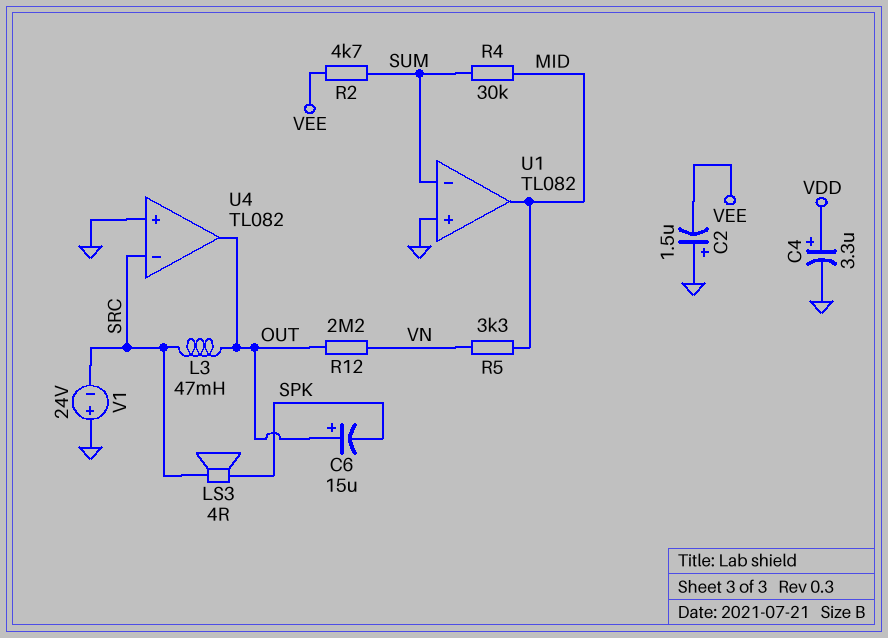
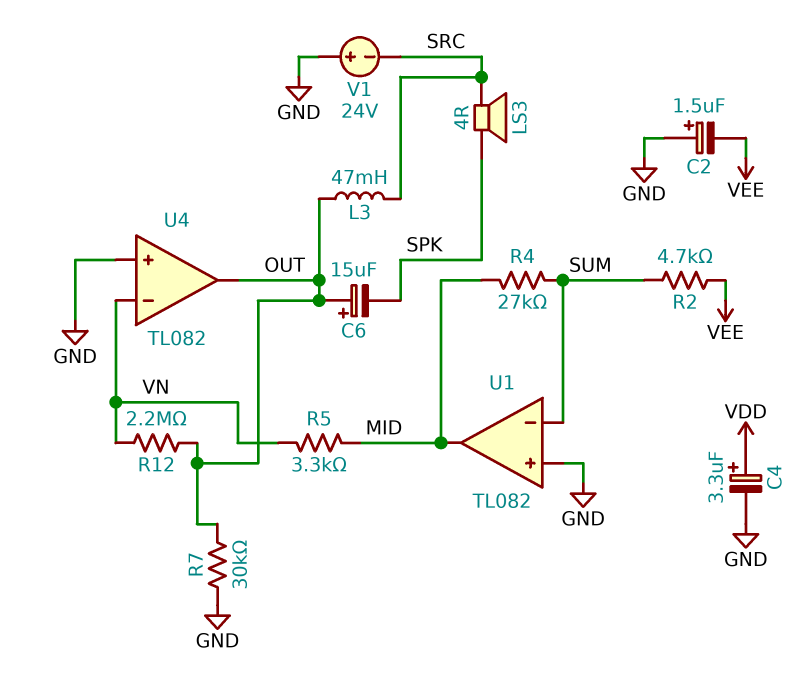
R4: 30k (MID, SUM) -> 27k (MID, SUM)
R7: none -> 30k (GND, OUT)
U4 pin in-: SRC -> VN

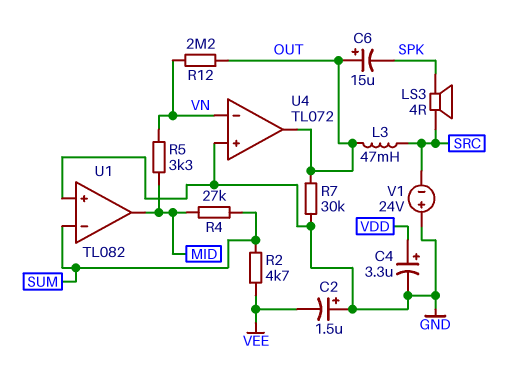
U4: TL082 -> TL072

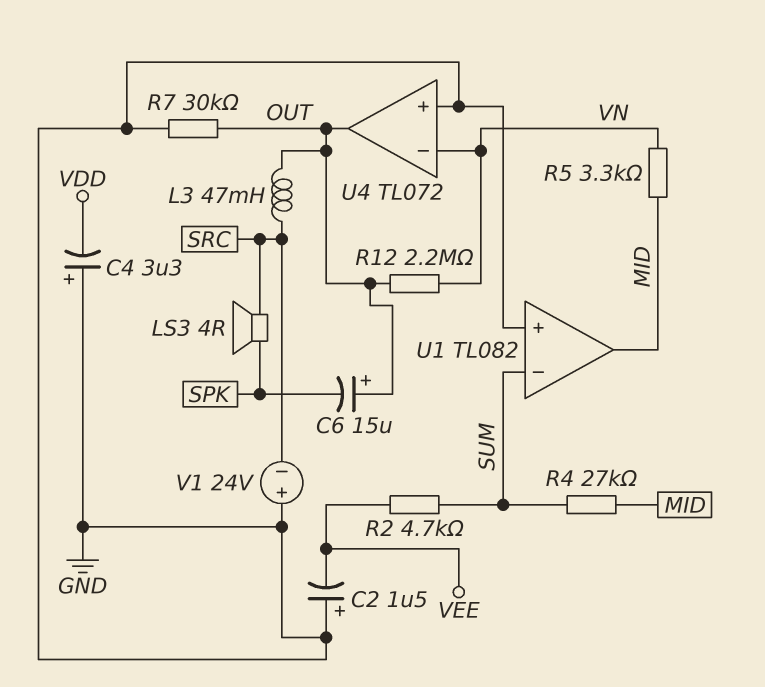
C4: 3.3uF (plus VDD, minus GND) -> 3.3uF (plus GND, minus VDD)

